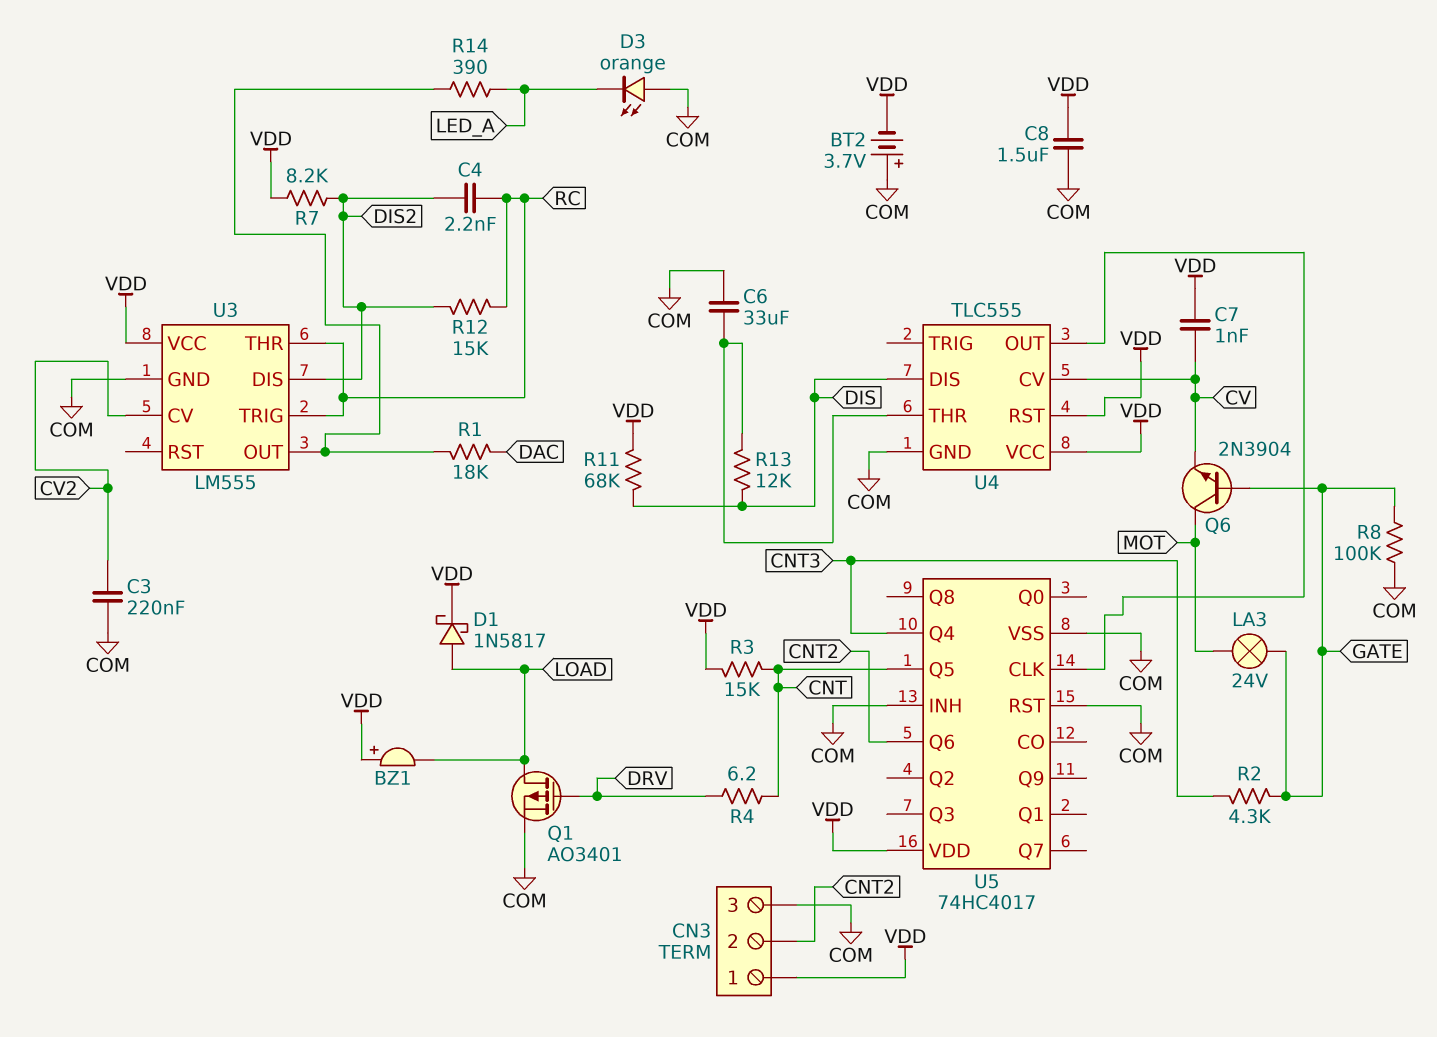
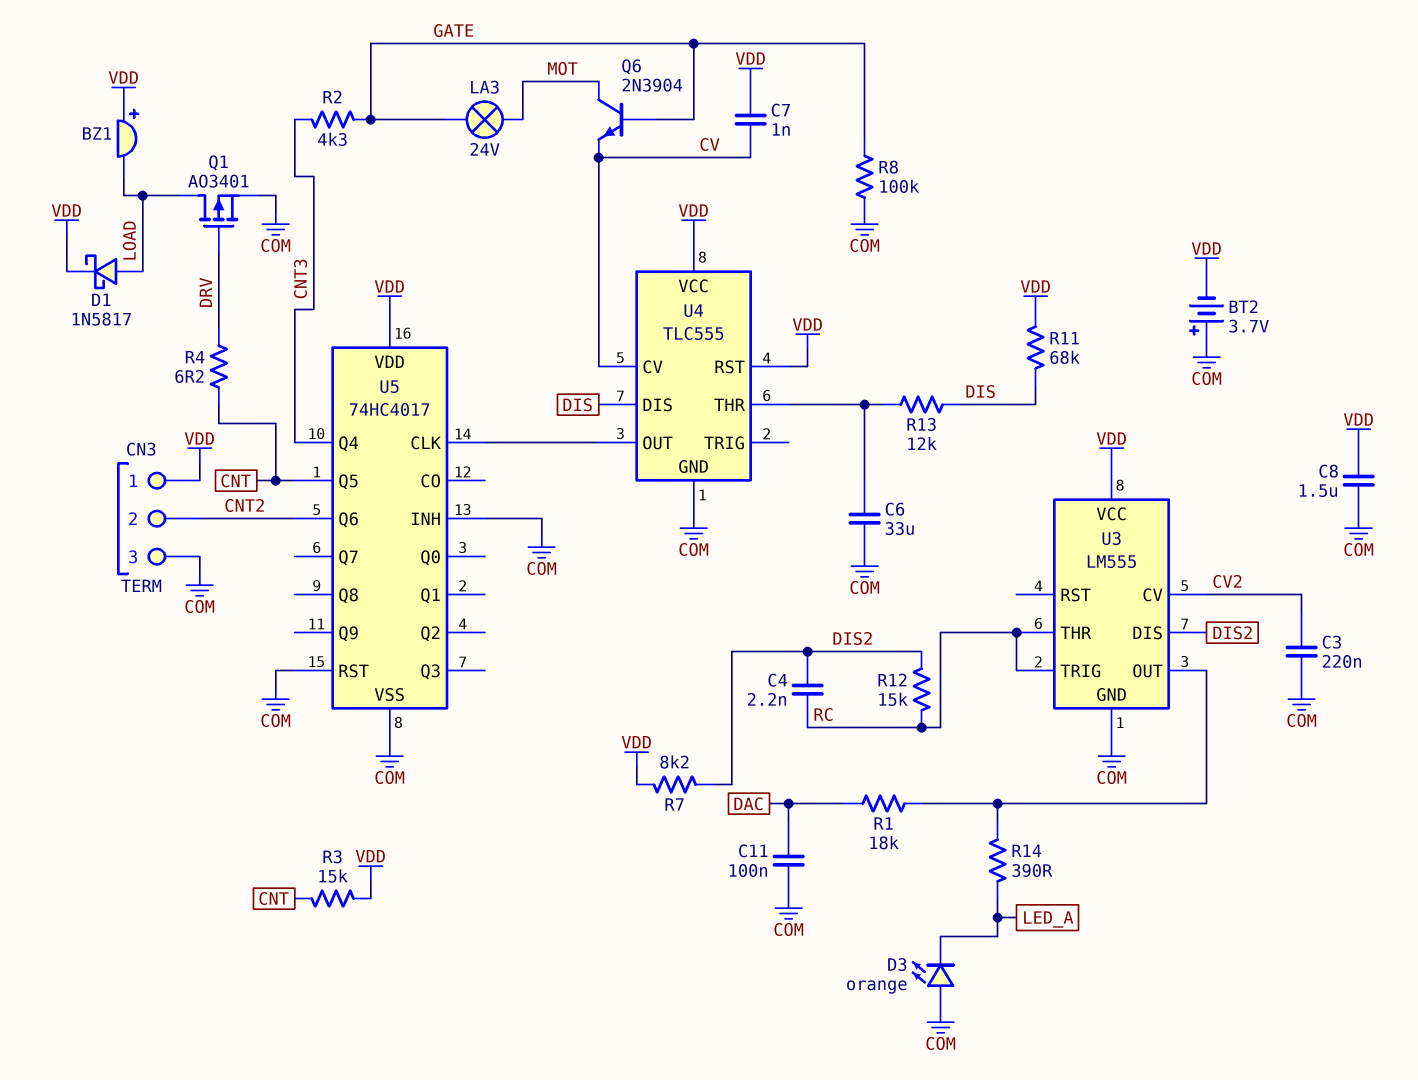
C11: none -> 100nF (COM, DAC)

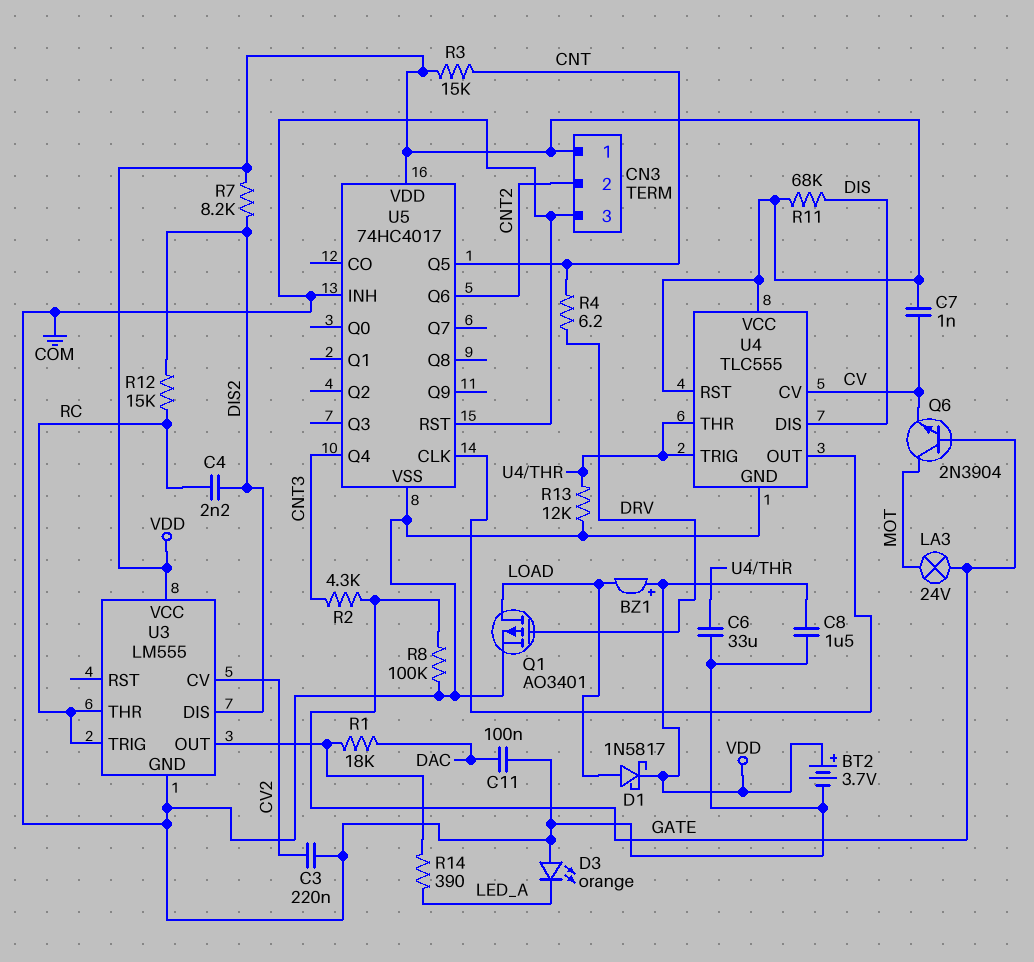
BT2: 3.7V (plus COM, minus VDD) -> 3.7V (plus VDD, minus COM)
R13: 12k (DIS, U4/THR) -> 12k (COM, U4/THR)
U4 pin TRIG: none -> U4/THR

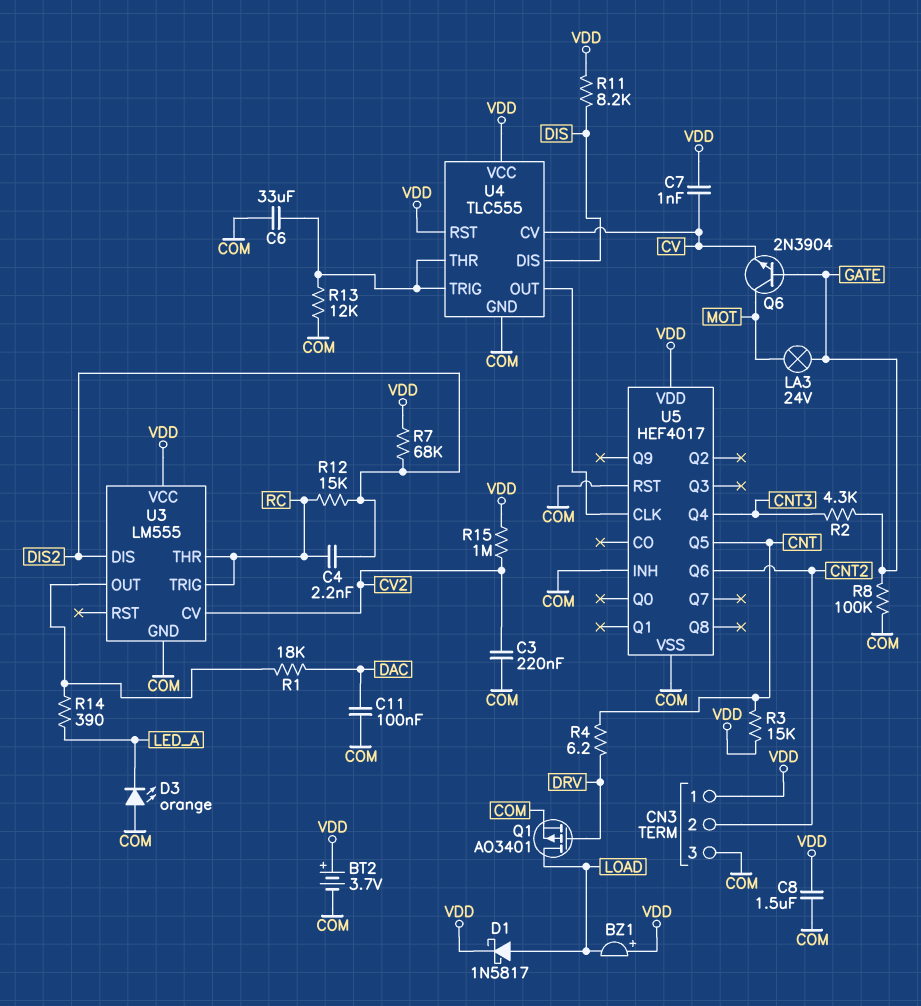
R7: 8.2k (DIS2, VDD) -> 68k (DIS2, VDD)
R11: 68k (DIS, VDD) -> 8.2k (DIS, VDD)
R15: none -> 1M (CV2, VDD)
U5: 74HC4017 -> HEF4017

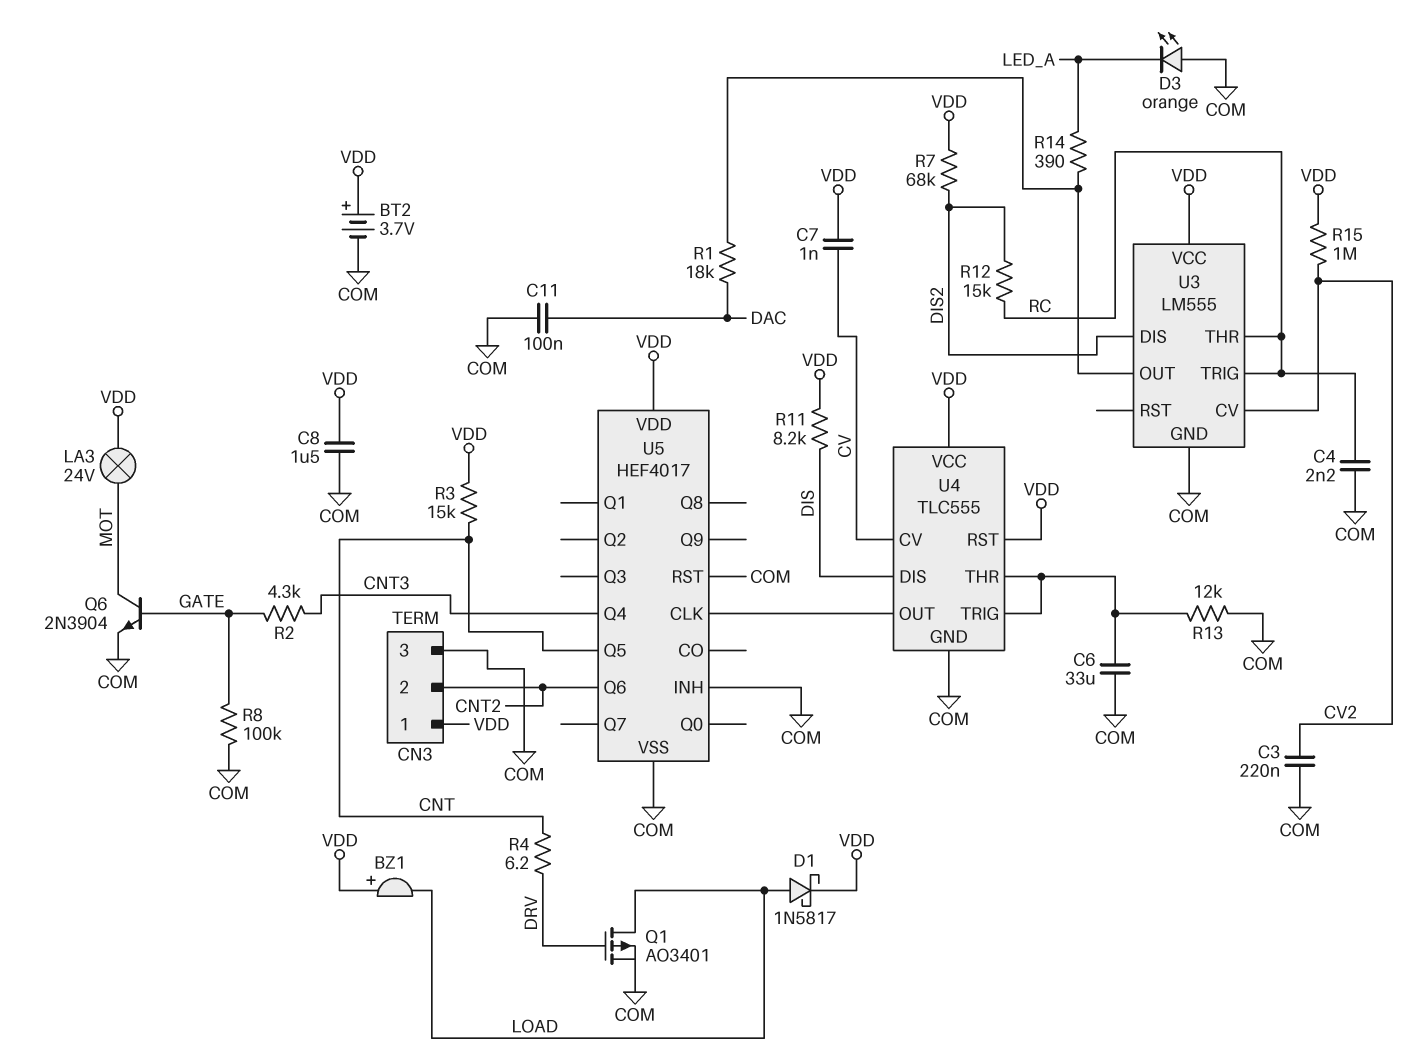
C4: 2.2nF (DIS2, RC) -> 2.2nF (COM, RC)
LA3: lamp 24V (GATE, MOT) -> lamp 24V (MOT, VDD)
Q6: NPN 2N3904 (B GATE, C MOT, E CV) -> NPN 2N3904 (B GATE, C MOT, E COM)

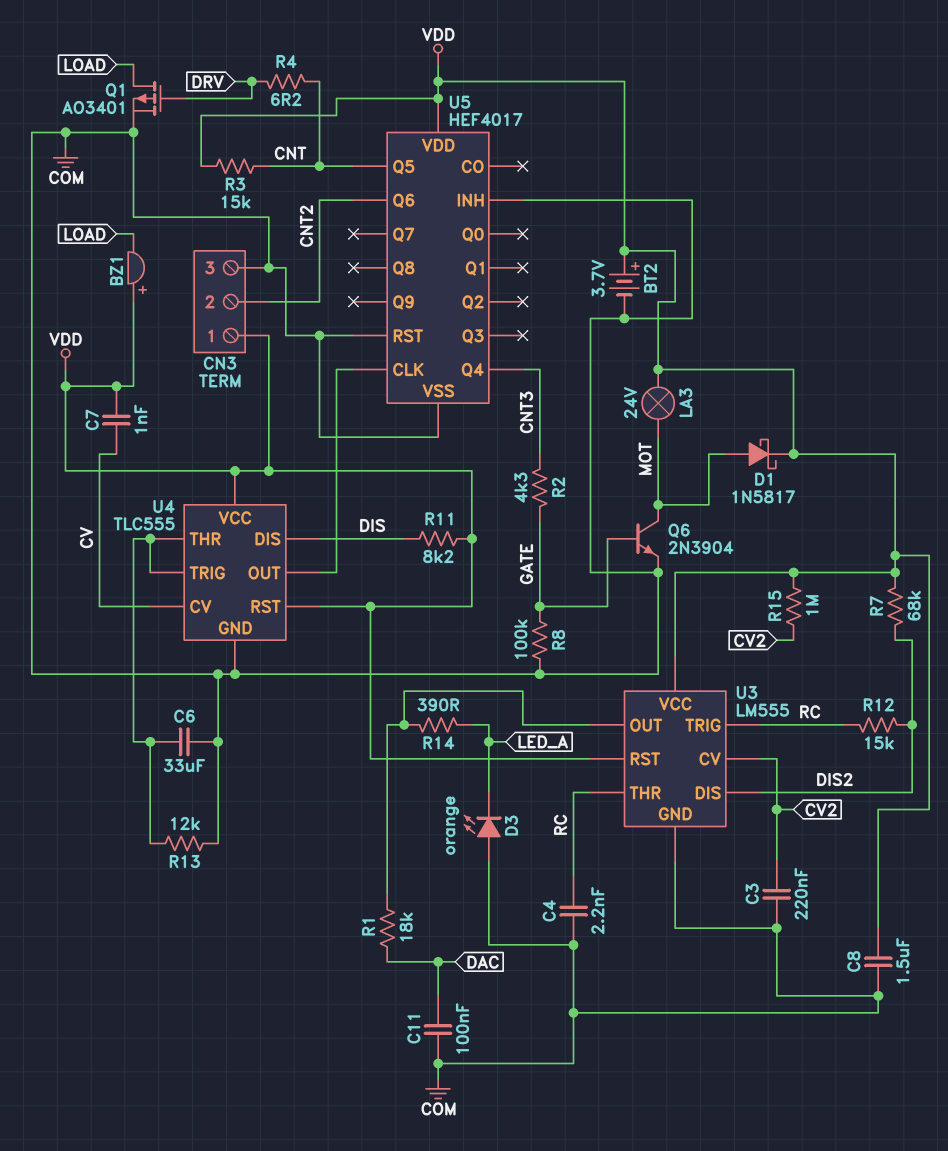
D1: schottky 1N5817 (A LOAD, K VDD) -> schottky 1N5817 (A MOT, K VDD)
U3 pin RST: none -> VDD

